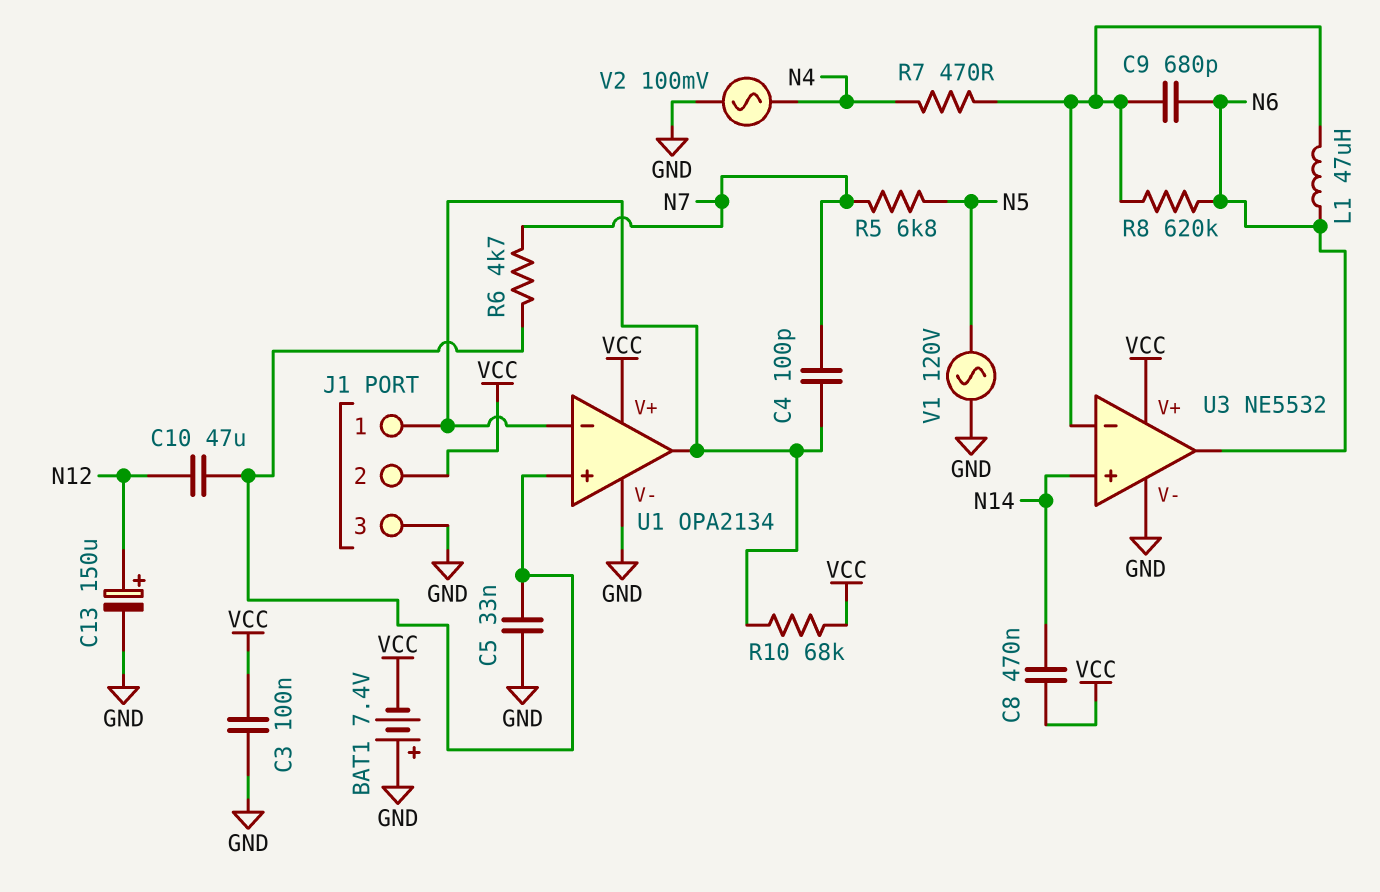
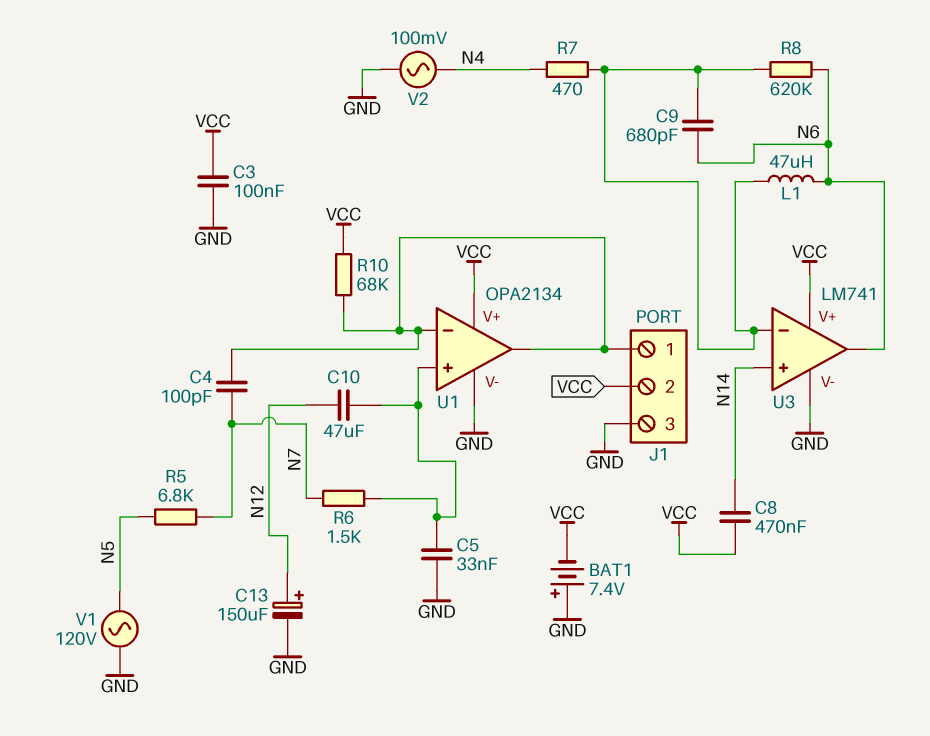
R6: 4.7k (N7, U1/in+) -> 1.5k (N7, U1/in+)
U3: NE5532 -> LM741

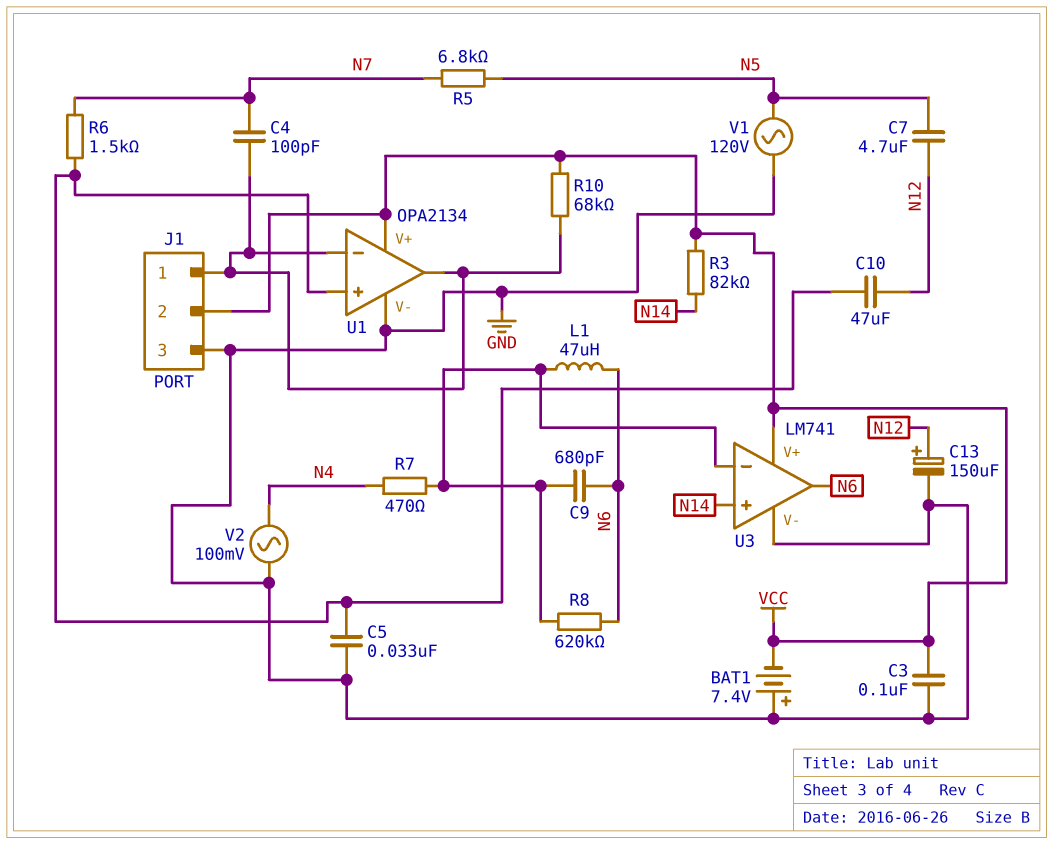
C7: none -> 4.7uF (N5, N12)
C8: 470nF (N14, VCC) -> none
R3: none -> 82k (N14, VCC)

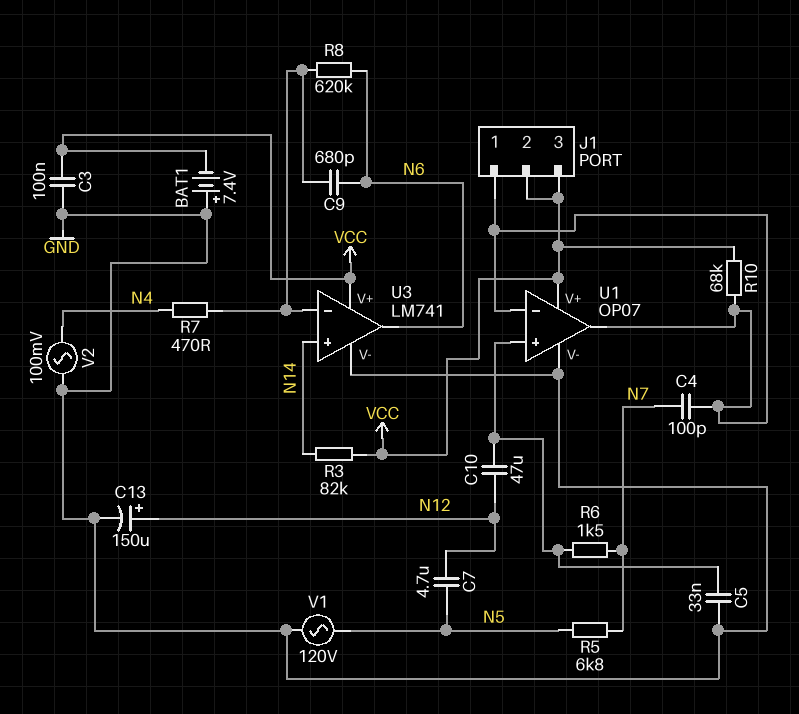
J1 pin 3: GND -> VCC
L1: 47uH (N6, U3/in-) -> none
U1: OPA2134 -> OP07

